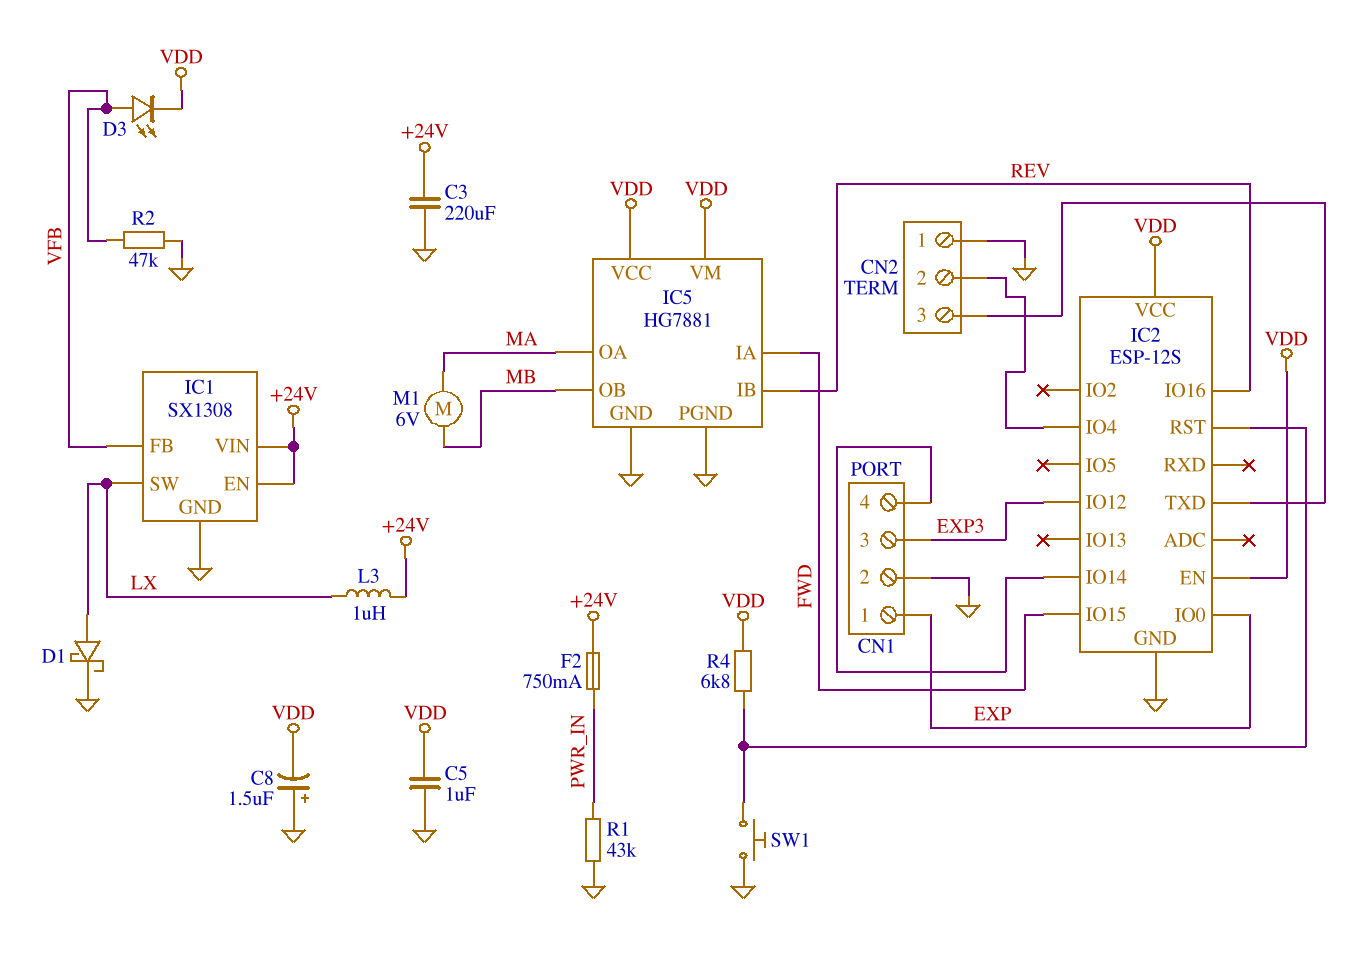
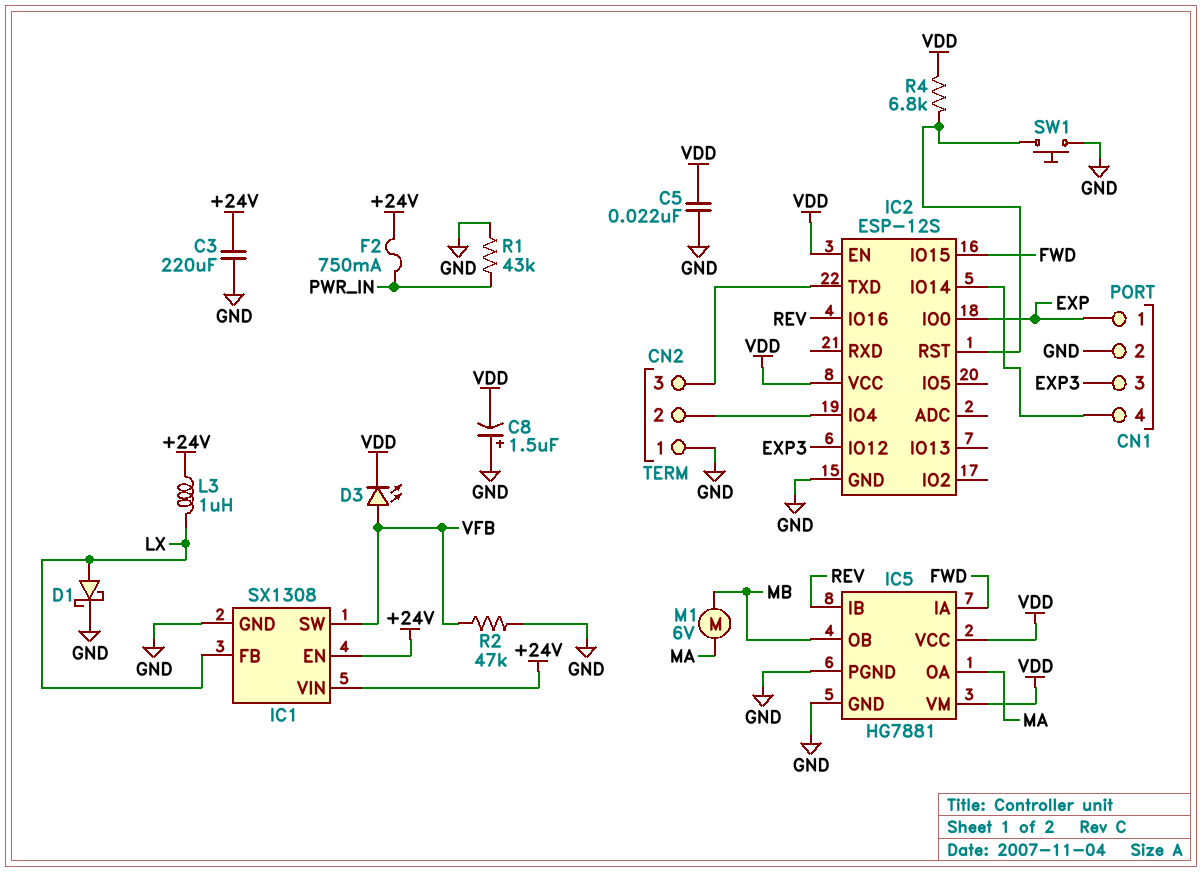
C5: 1uF (GND, VDD) -> 22nF (GND, VDD)
IC1 pin FB: VFB -> LX
IC1 pin SW: LX -> VFB

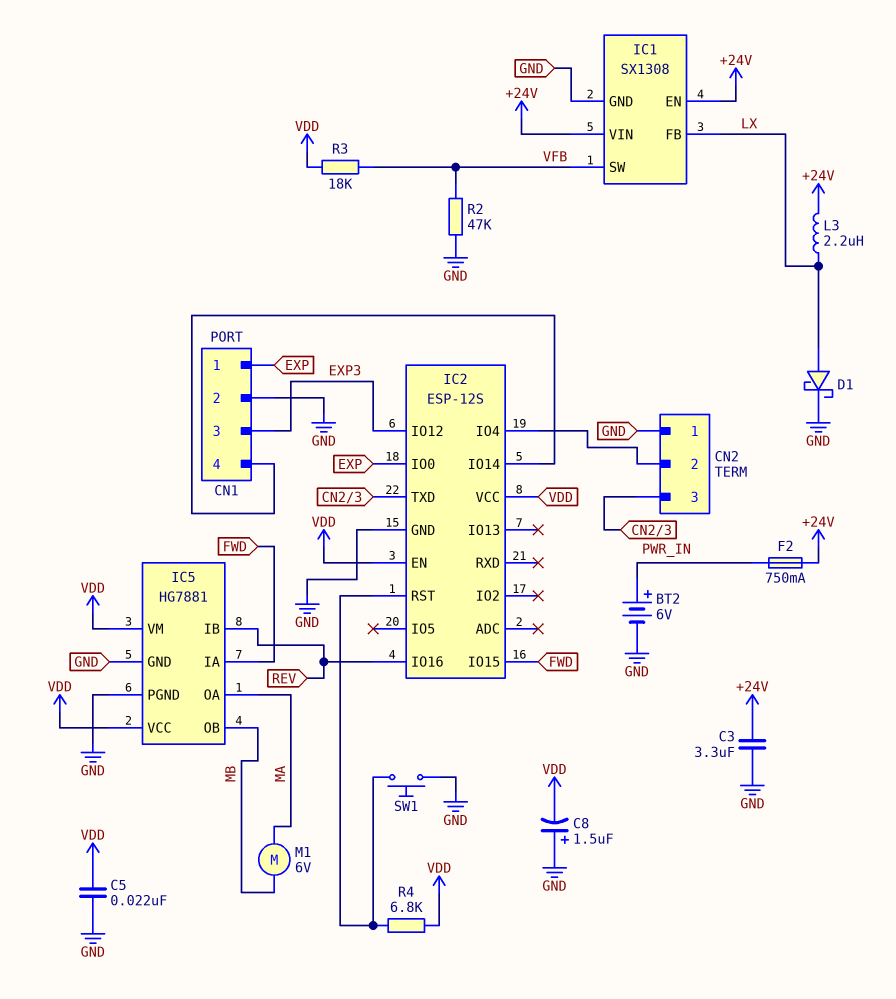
BT2: none -> 6V (plus PWR_IN, minus GND)
C3: 220uF (+24V, GND) -> 3.3uF (+24V, GND)
D3: LED (A VFB, K VDD) -> none
L3: 1uH (+24V, LX) -> 2.2uH (+24V, LX)
R1: 43k (GND, PWR_IN) -> none
R3: none -> 18k (VDD, VFB)

